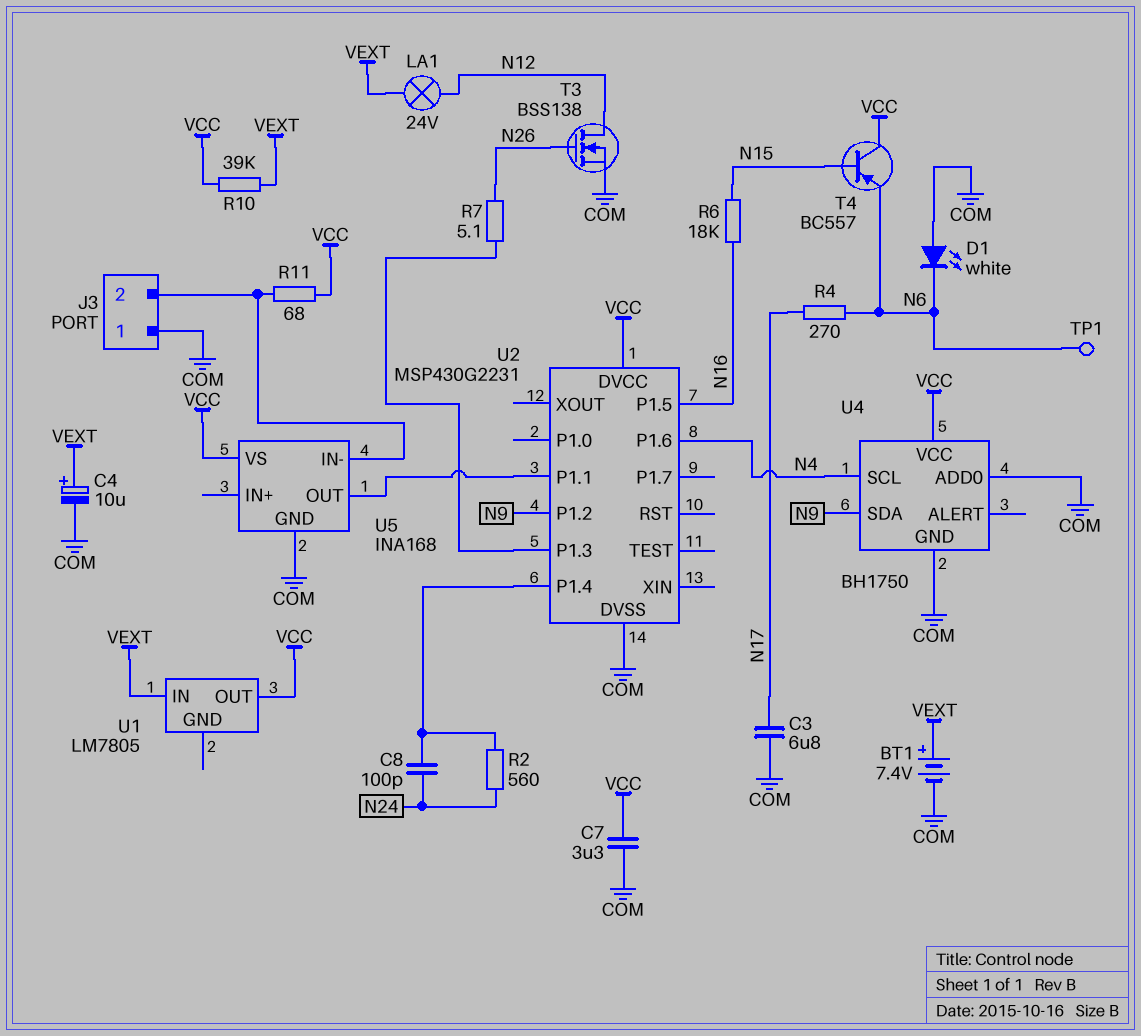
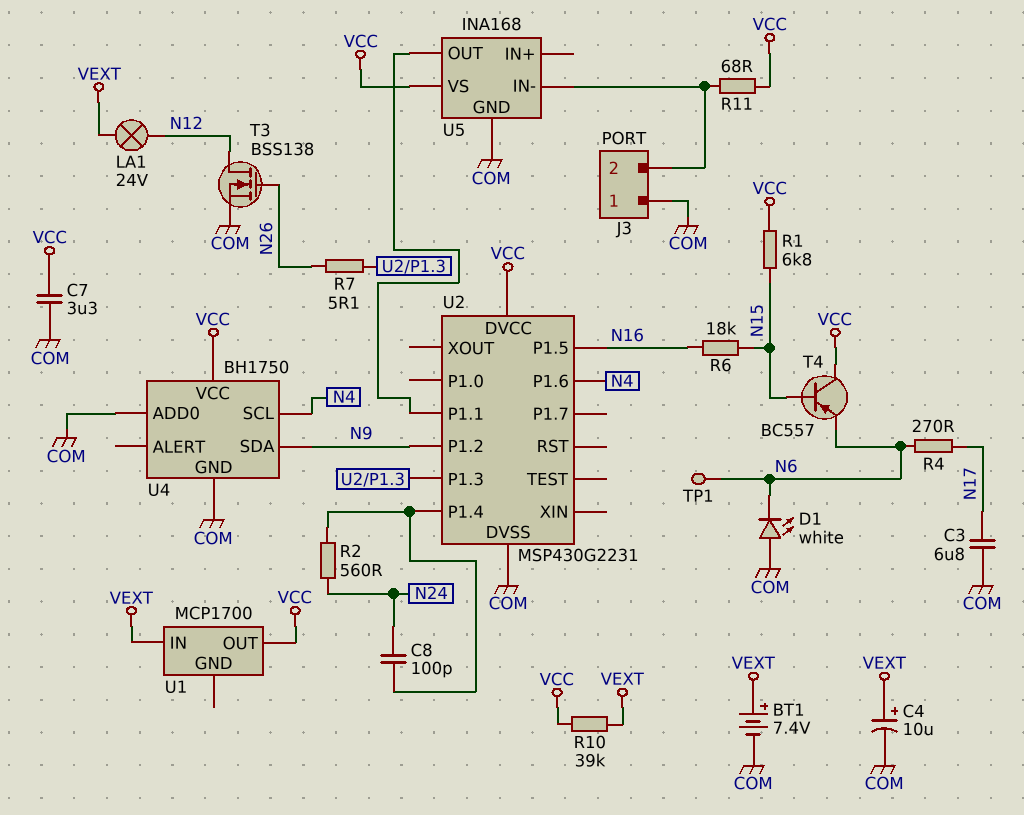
R1: none -> 6.8k (N15, VCC)
U1: LM7805 -> MCP1700

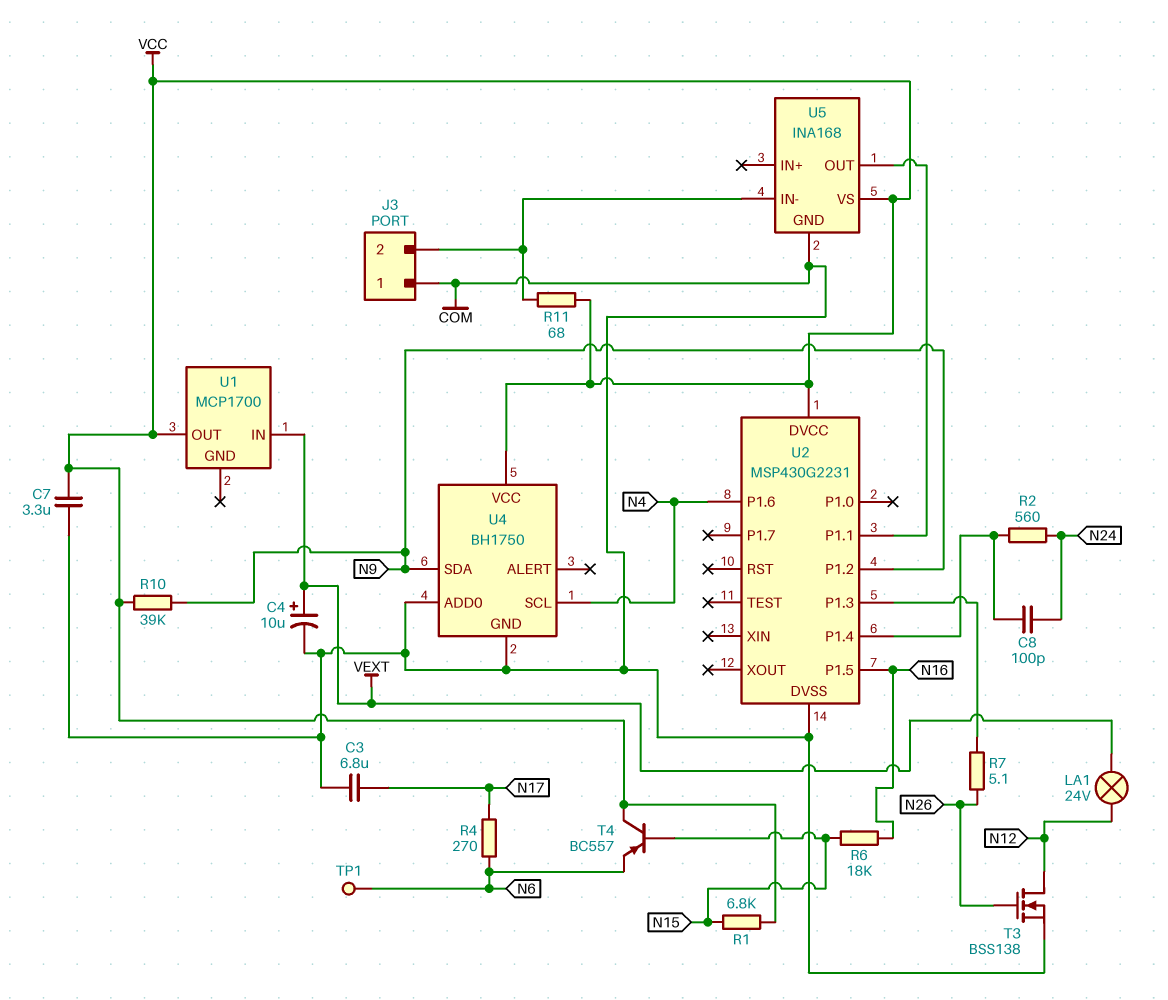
BT1: 7.4V (plus VEXT, minus COM) -> none
D1: LED white (A COM, K N6) -> none
R10: 39k (VCC, VEXT) -> 39k (N9, VCC)

